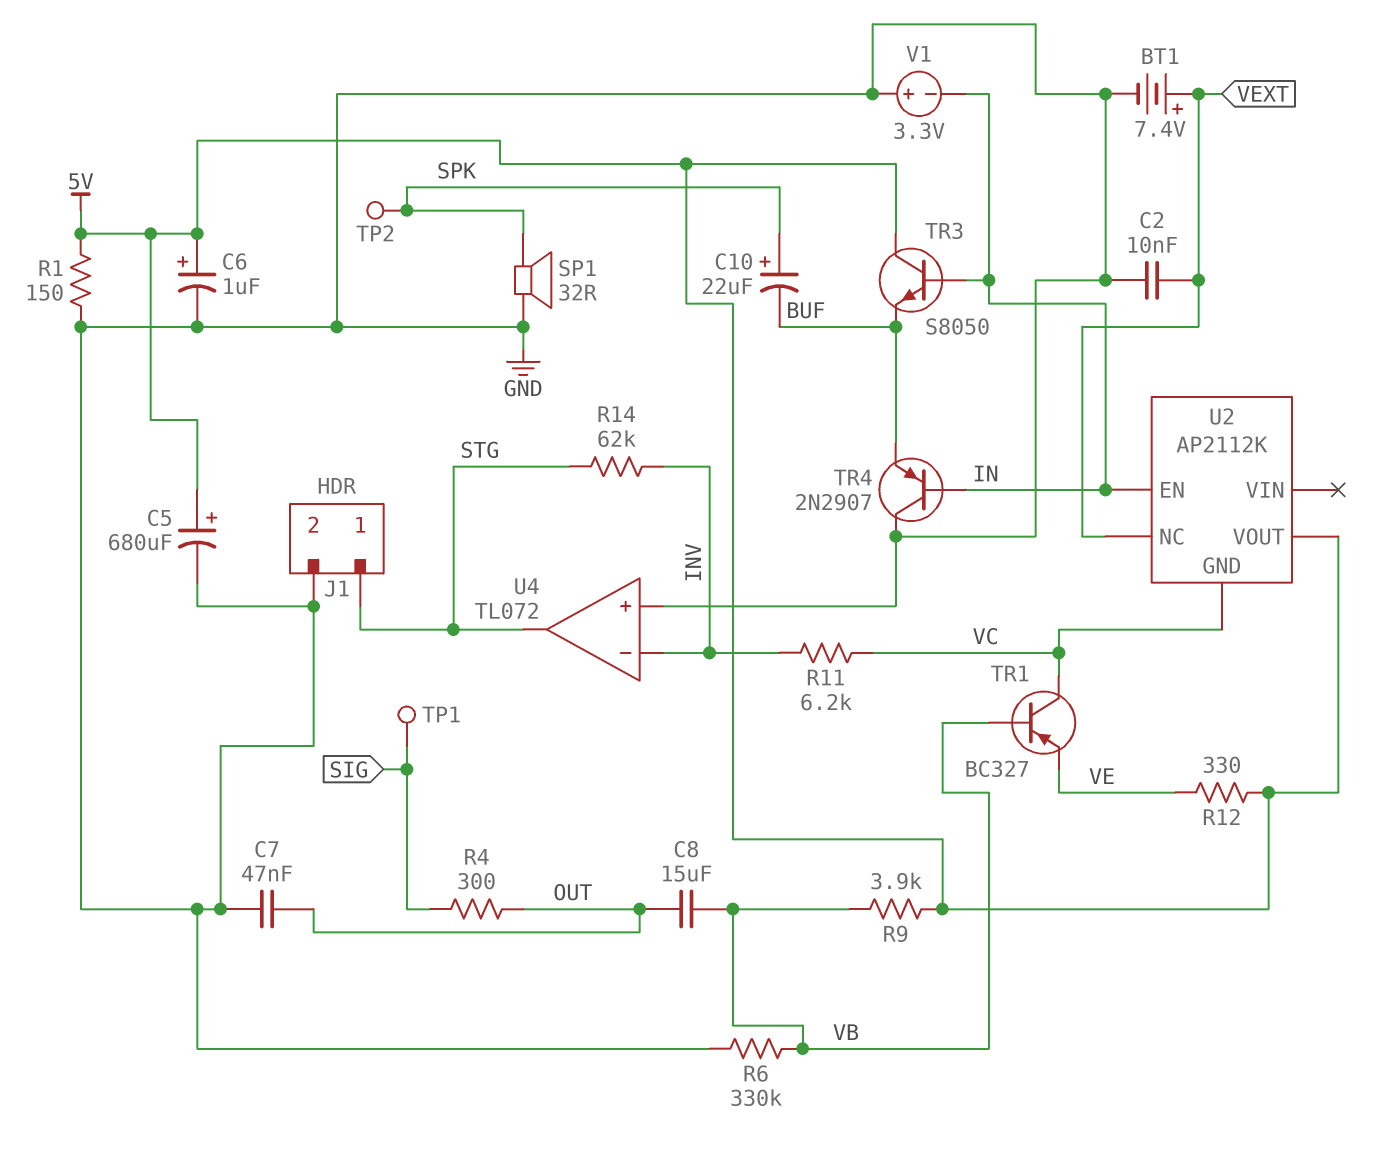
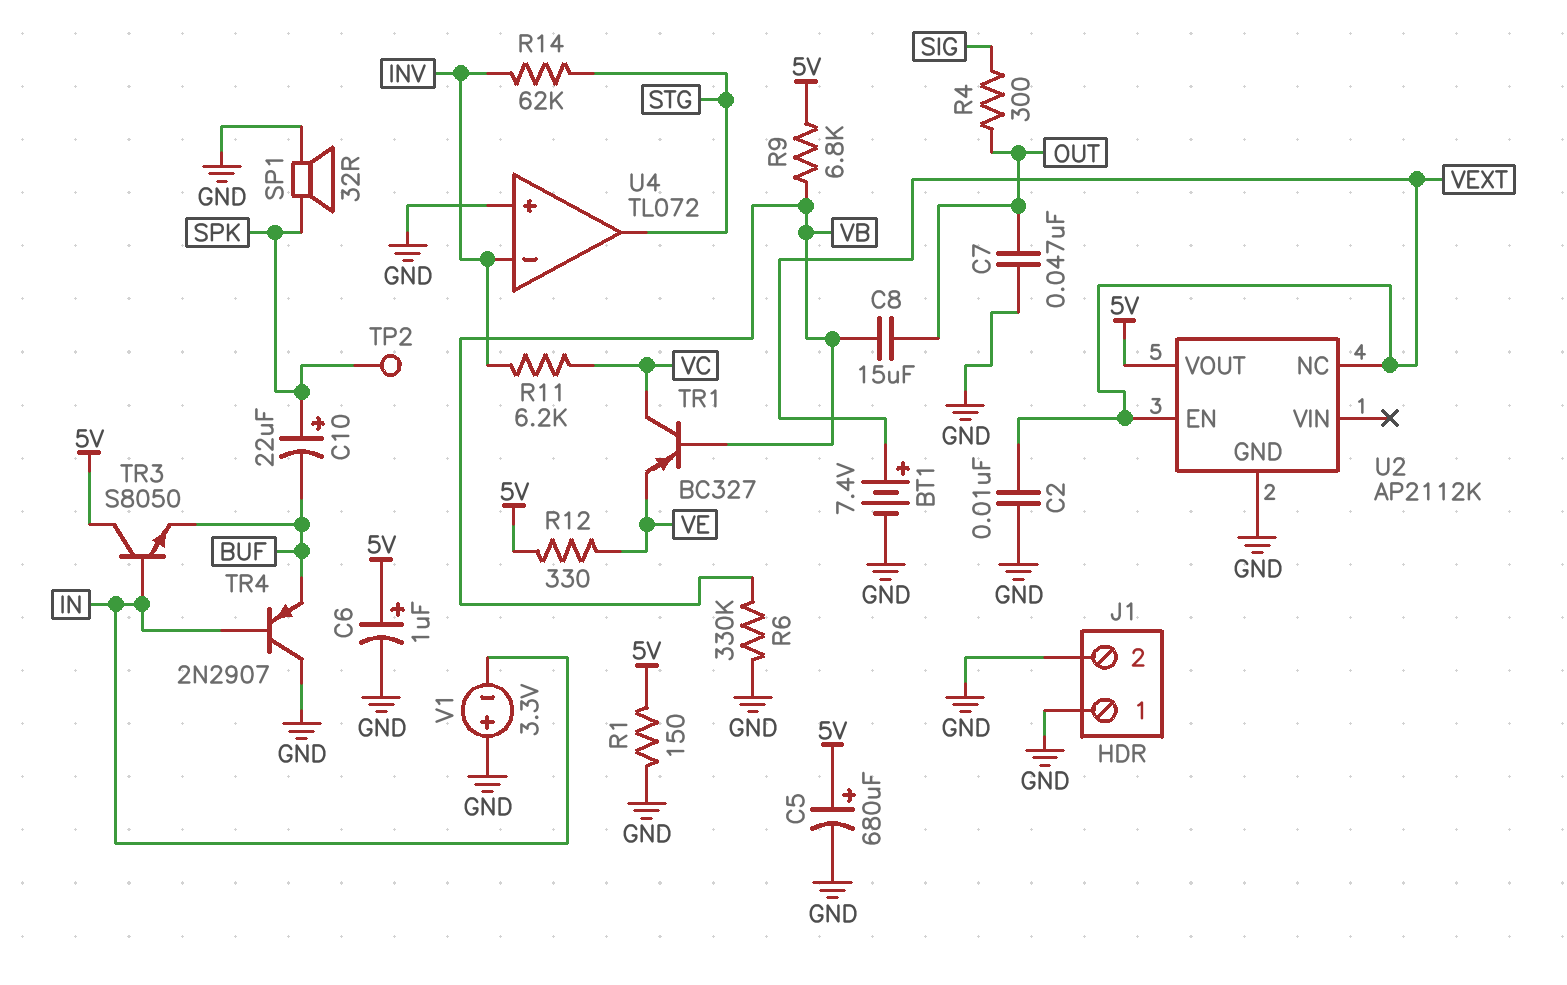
J1 pin 1: STG -> GND
R9: 3.9k (5V, VB) -> 6.8k (5V, VB)
TP1: test point (SIG) -> none
U2 pin EN: IN -> VEXT
U2 pin GND: VC -> GND

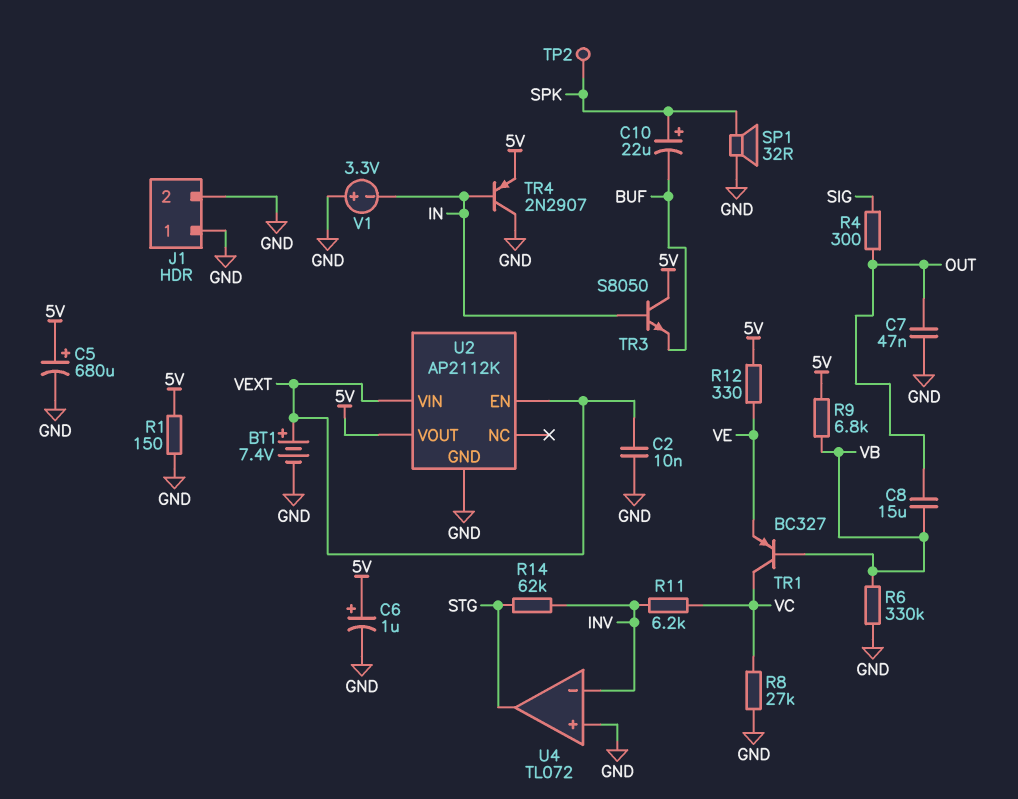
R8: none -> 27k (GND, VC)
TR4: PNP 2N2907 (B IN, C GND, E BUF) -> PNP 2N2907 (B IN, C GND, E 5V)
U2 pin NC: VEXT -> none
U2 pin VIN: none -> VEXT

